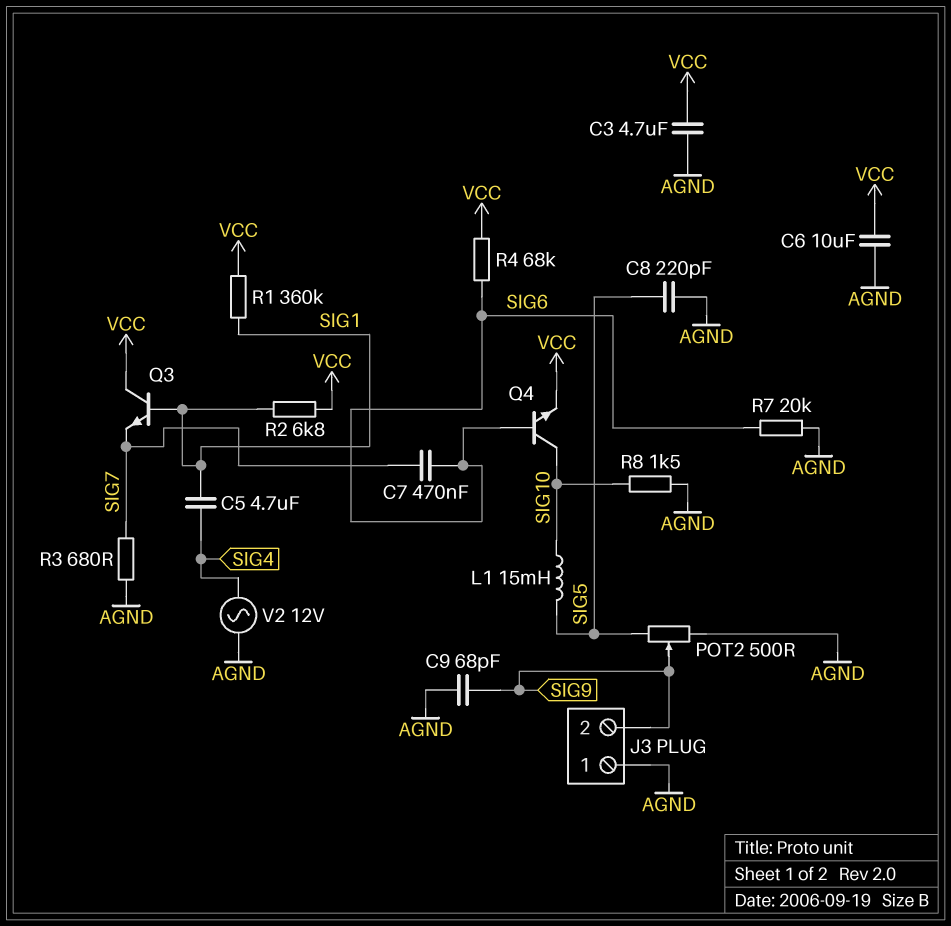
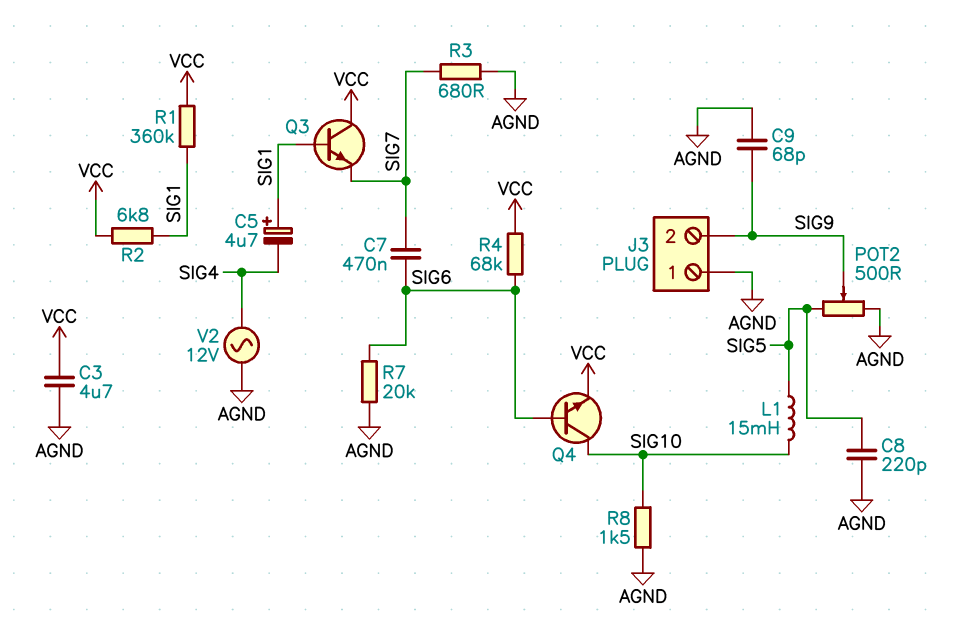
C5: 4.7uF (SIG1, SIG4) -> 4.7uF (plus SIG1, minus SIG4)
C6: 10uF (AGND, VCC) -> none

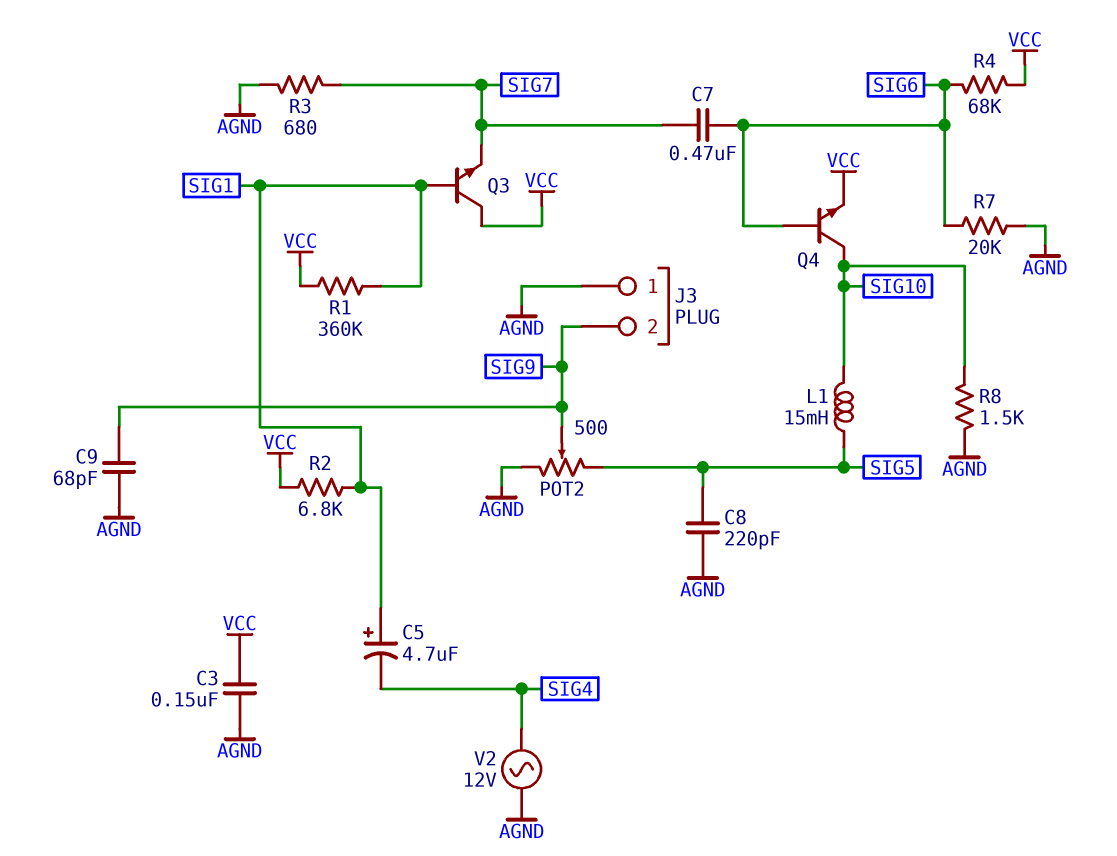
C3: 4.7uF (AGND, VCC) -> 150nF (AGND, VCC)

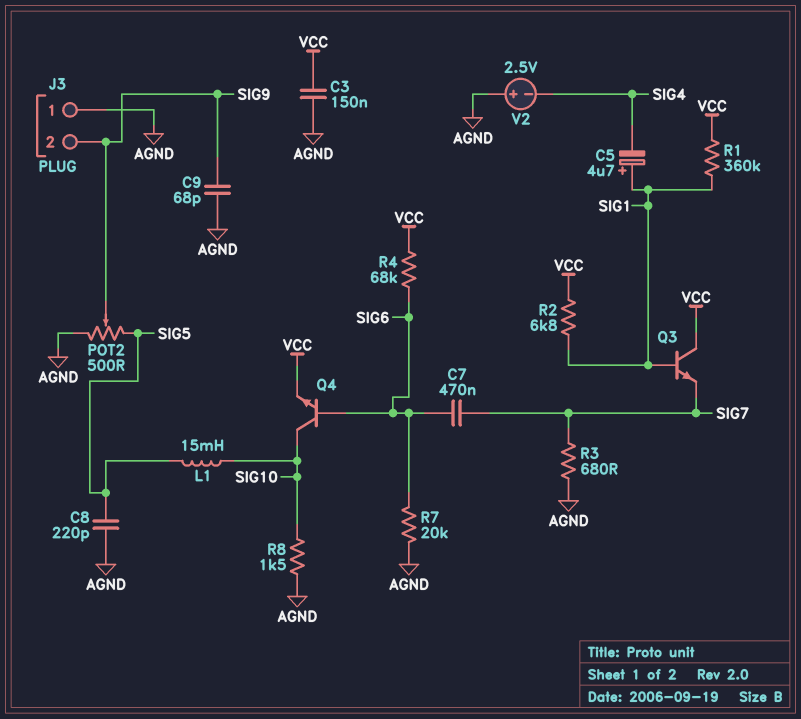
V2: AC 12V (AGND, SIG4) -> 2.5V (plus AGND, minus SIG4)

